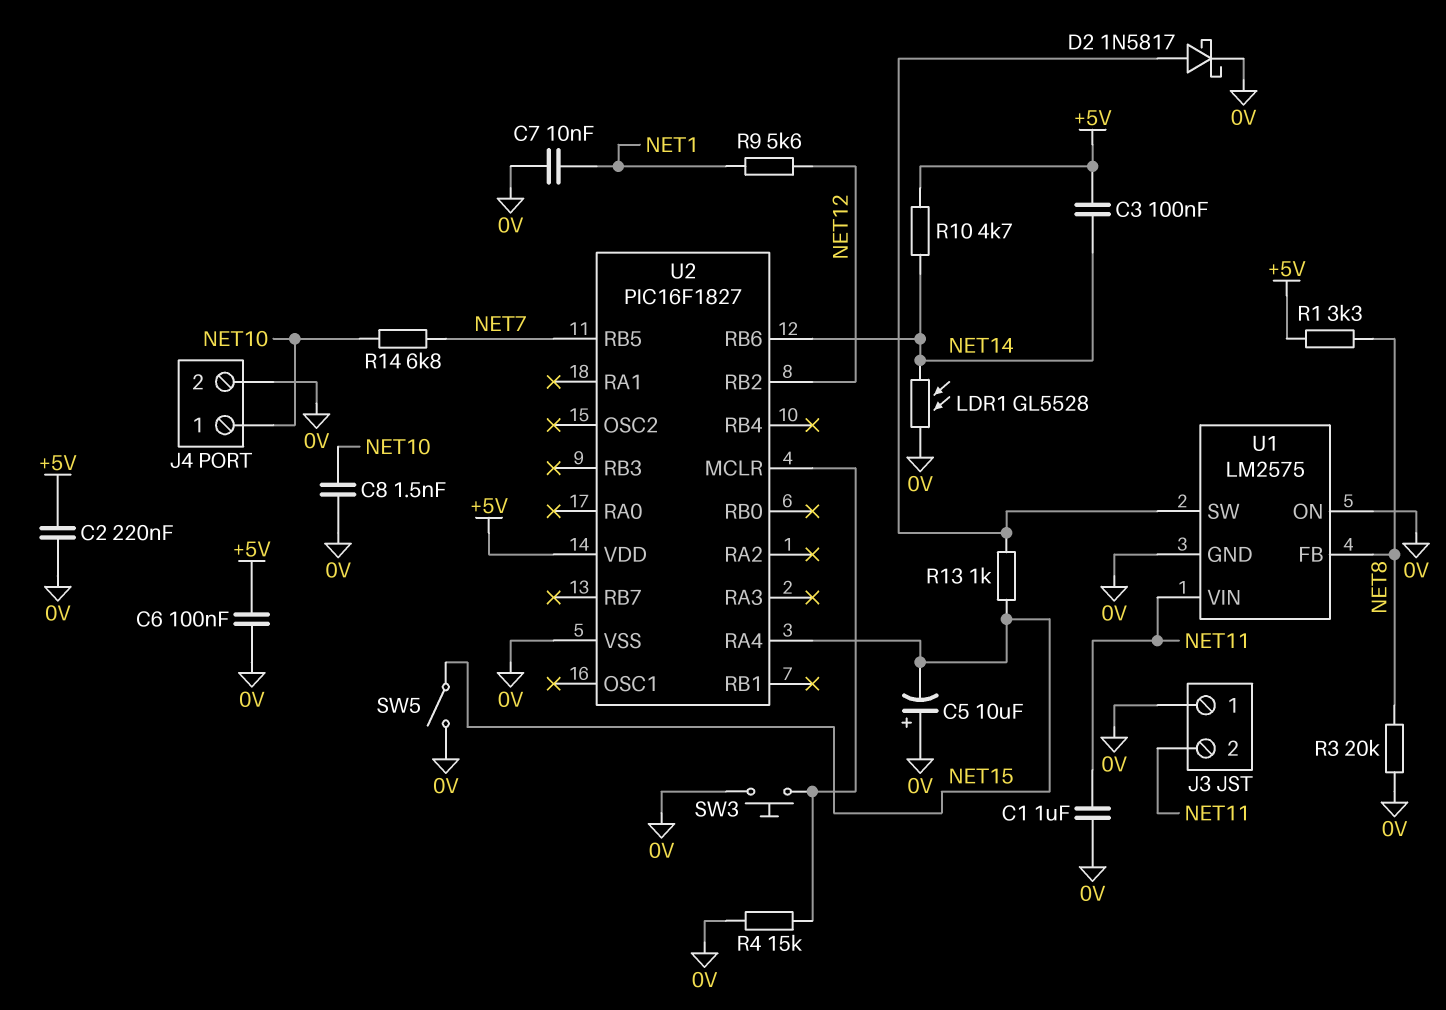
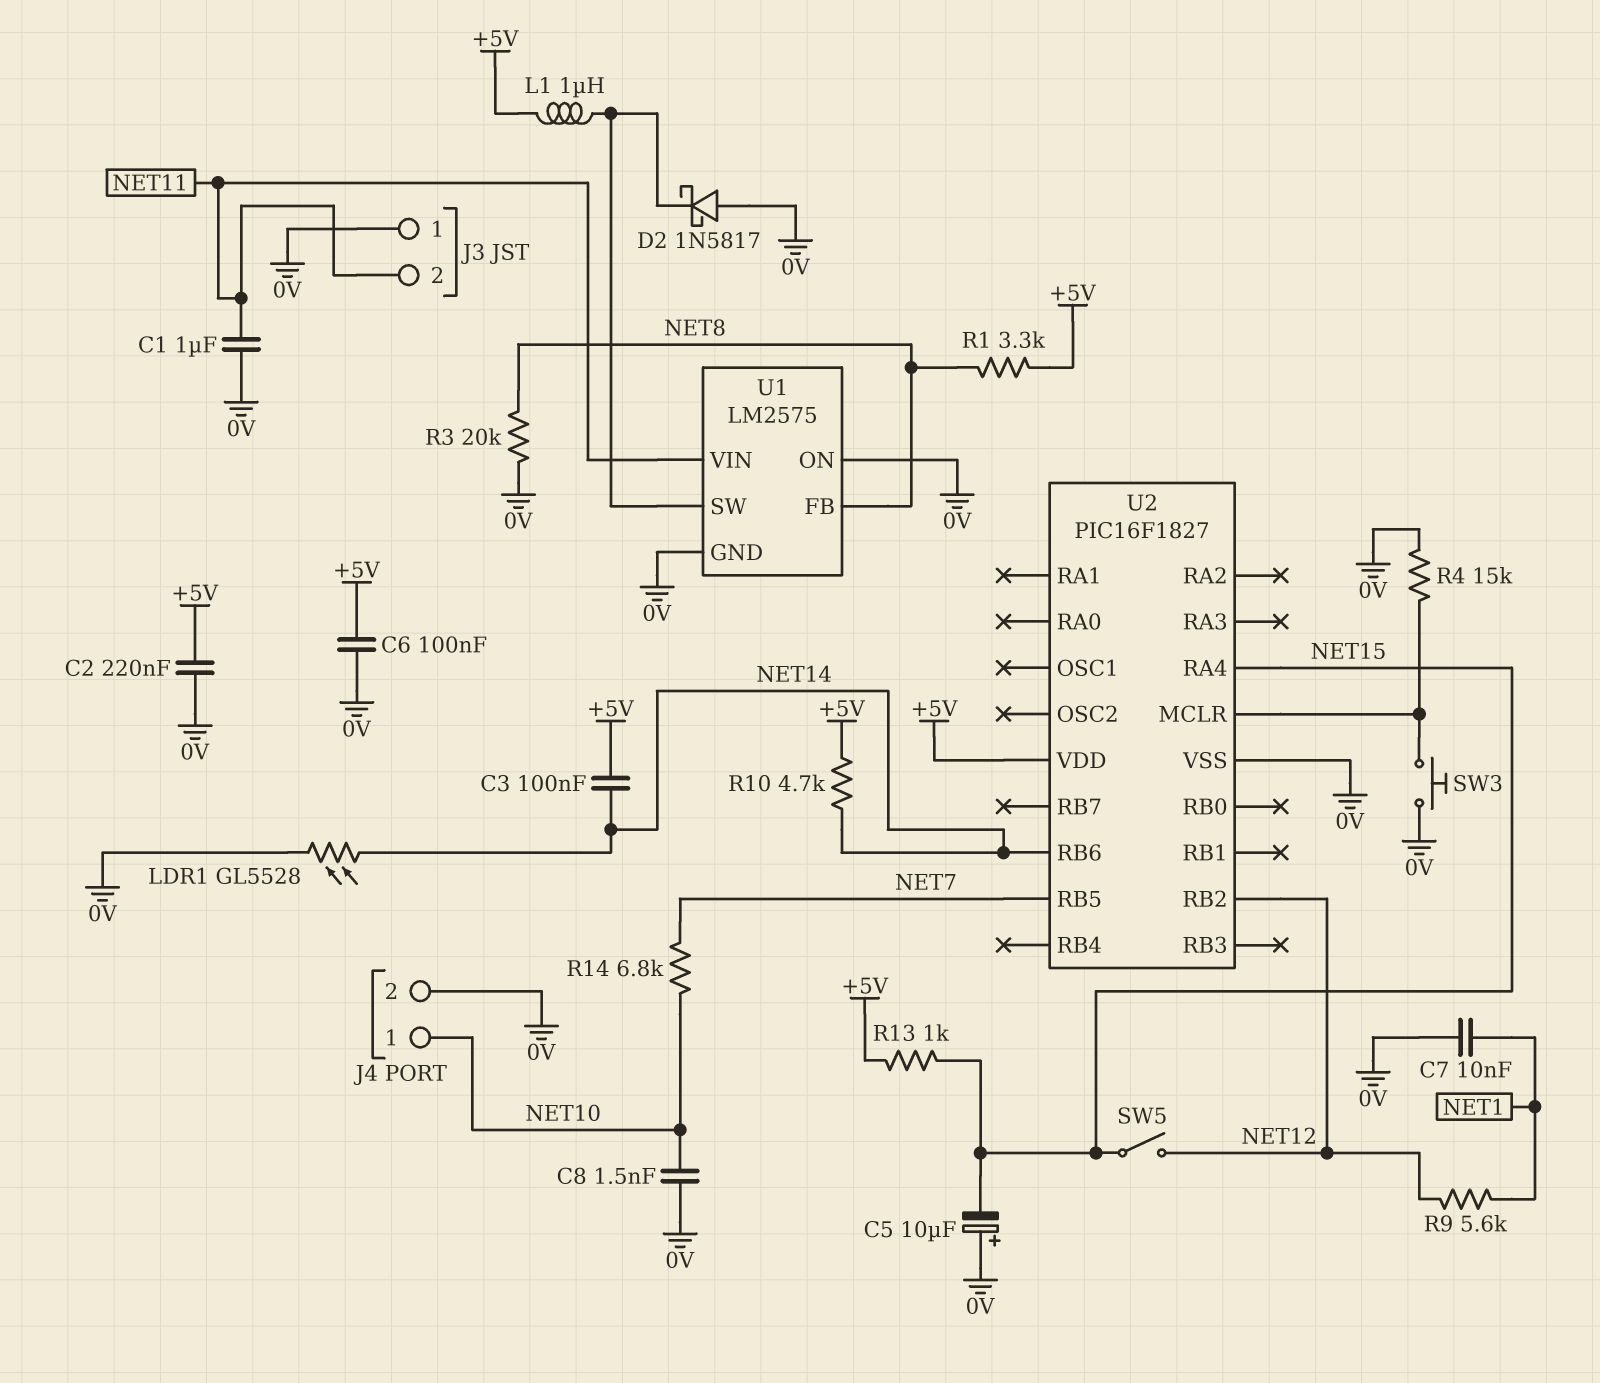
D2: schottky 1N5817 (A U1/SW, K 0V) -> schottky 1N5817 (A 0V, K U1/SW)
L1: none -> 1uH (+5V, U1/SW)
R13: 1k (NET15, U1/SW) -> 1k (+5V, NET15)
SW5: switch (0V, NET15) -> switch (NET12, NET15)

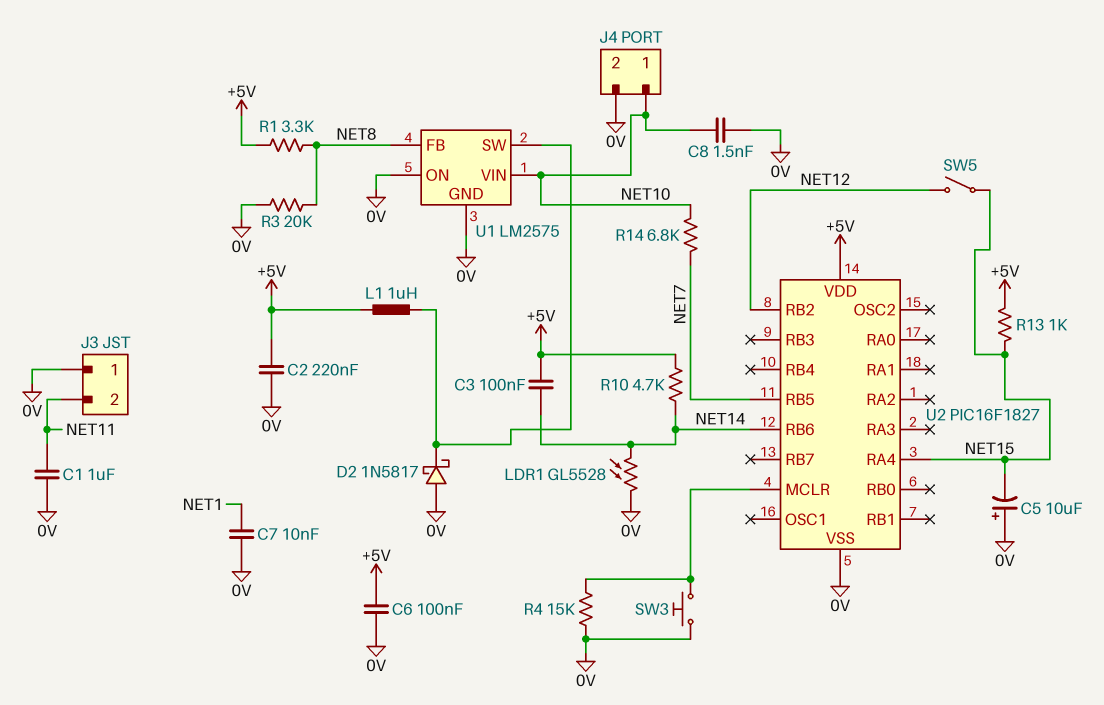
R9: 5.6k (NET1, NET12) -> none
U1 pin VIN: NET11 -> NET10

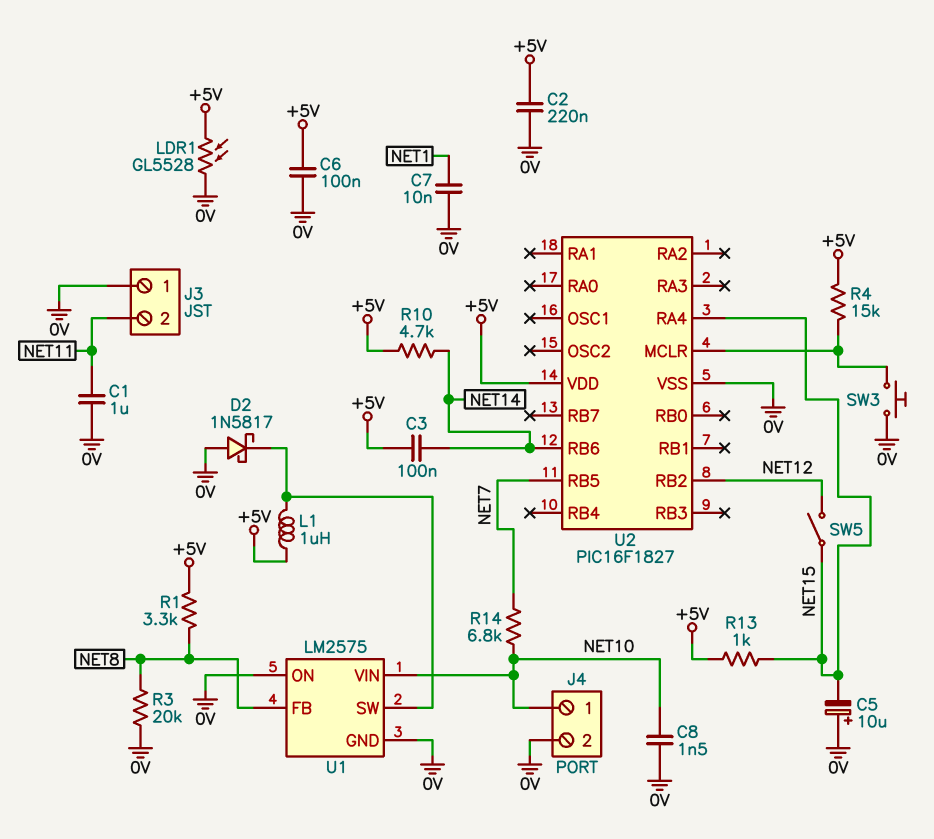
LDR1: GL5528 (0V, NET14) -> GL5528 (+5V, 0V)
R4: 15k (0V, U2/MCLR) -> 15k (+5V, U2/MCLR)

